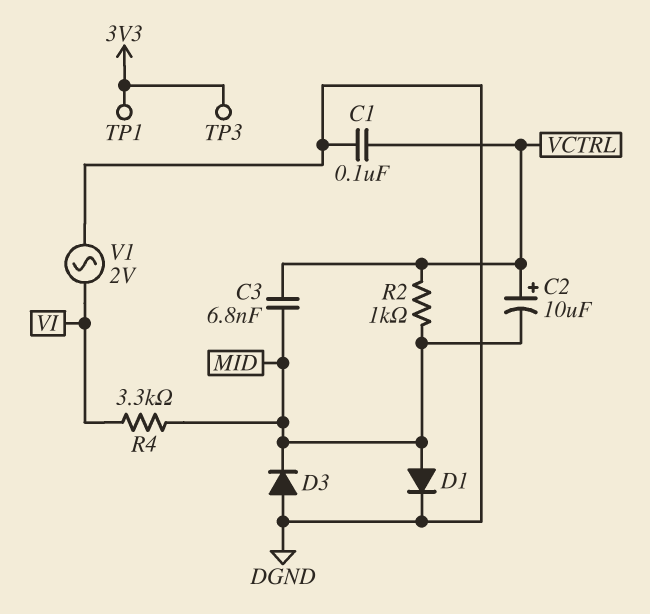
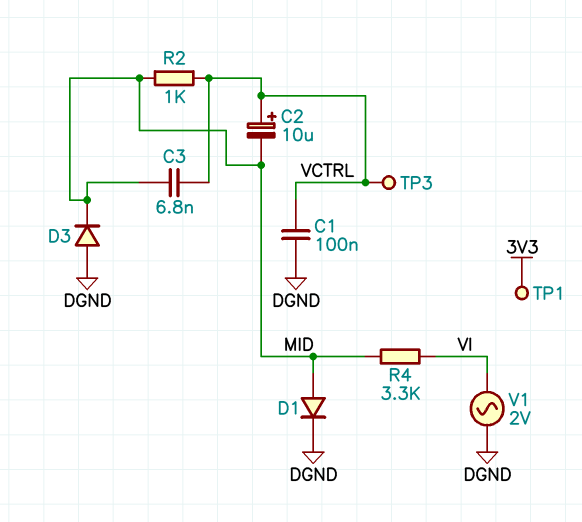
TP3: test point (3V3) -> test point (VCTRL)

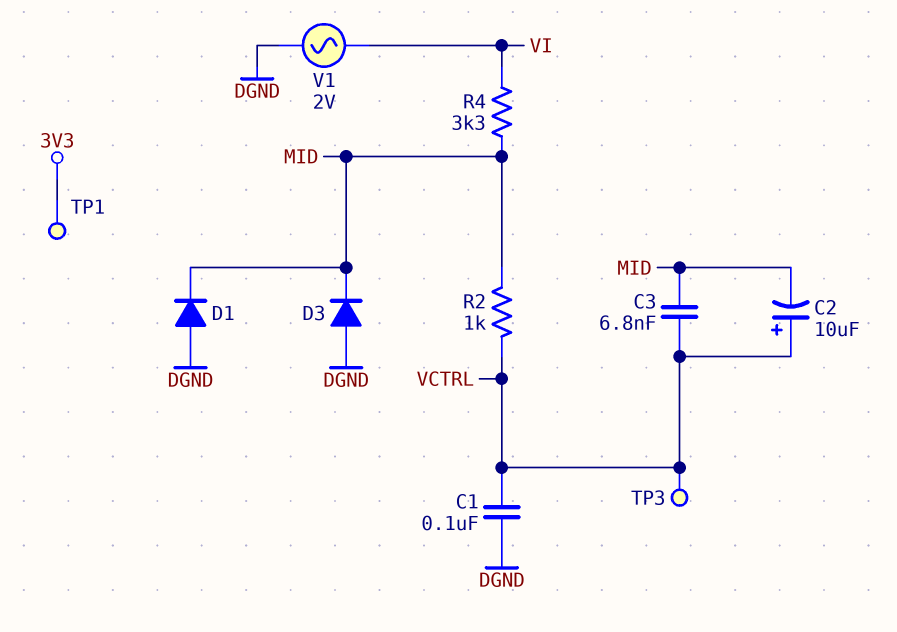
D1: diode (A MID, K DGND) -> diode (A DGND, K MID)

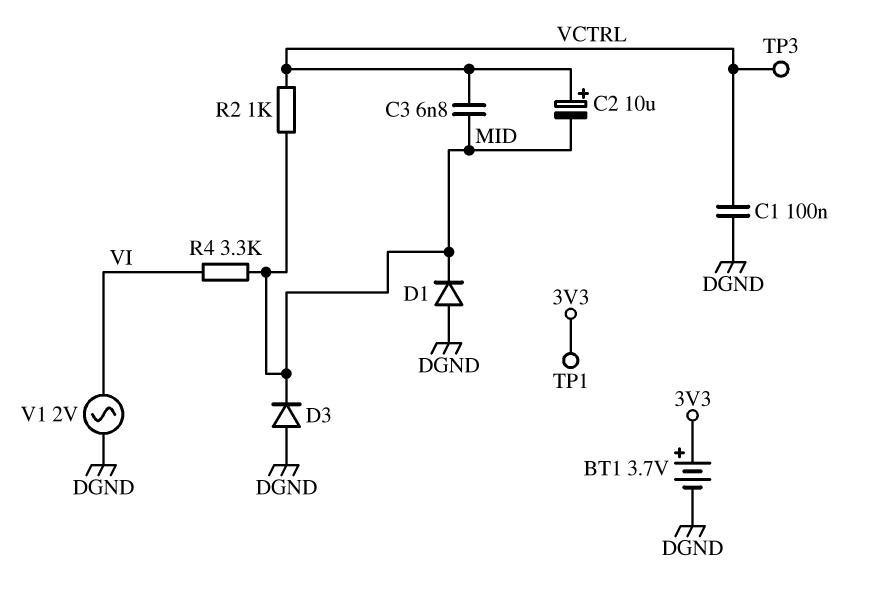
BT1: none -> 3.7V (plus 3V3, minus DGND)

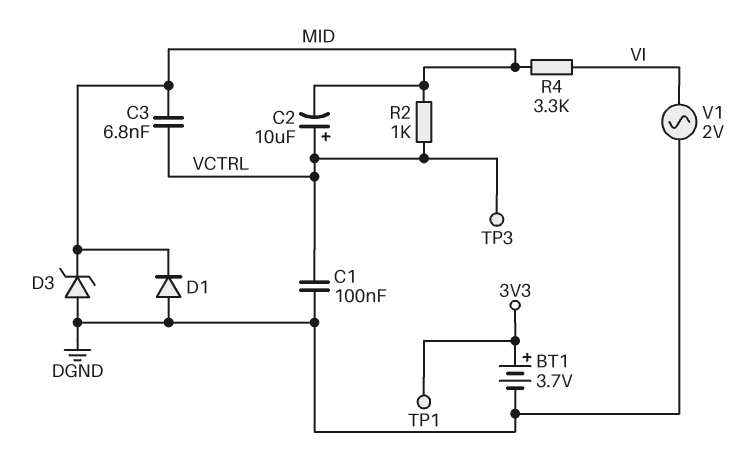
D3: diode (A DGND, K MID) -> zener (A DGND, K MID)

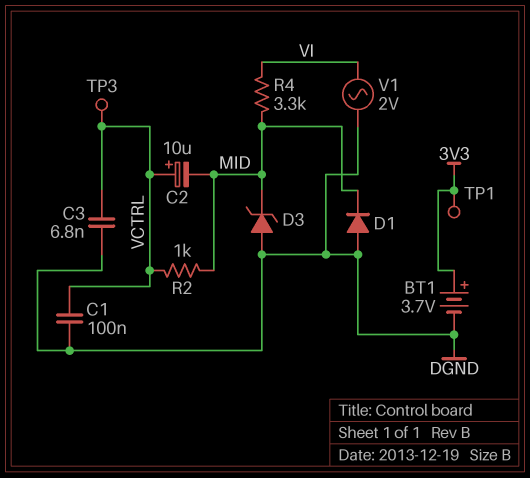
C3: 6.8nF (MID, VCTRL) -> 6.8nF (DGND, VCTRL)

